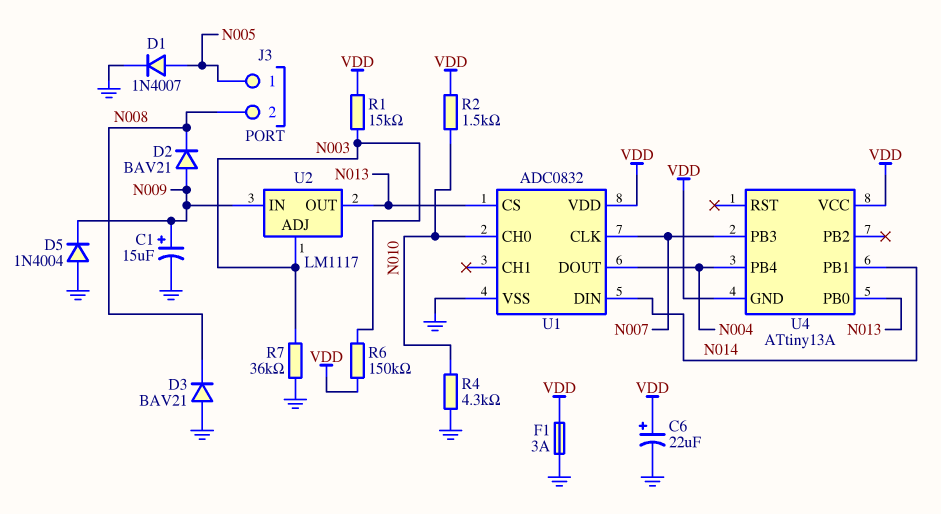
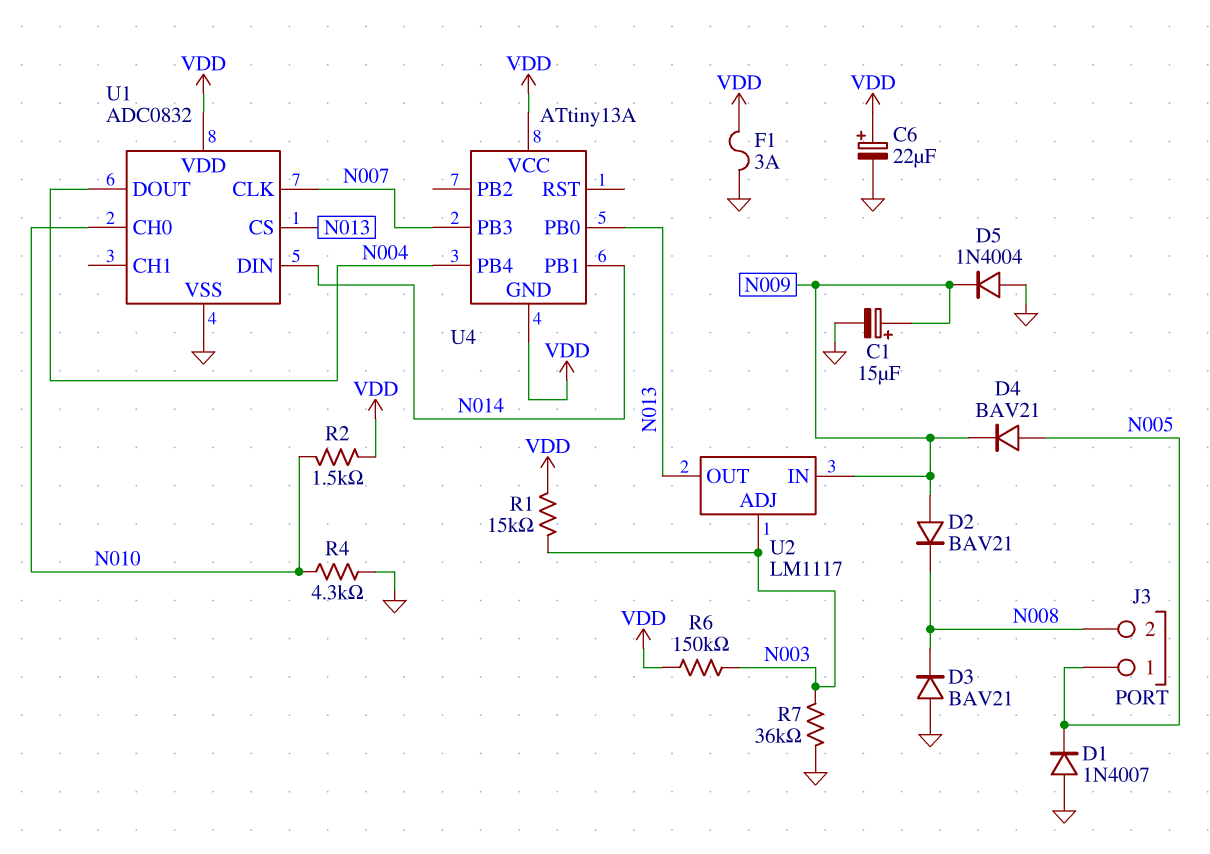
D1: diode 1N4007 (A N005, K GND) -> diode 1N4007 (A GND, K N005)
D4: none -> diode BAV21 (A N005, K N009)

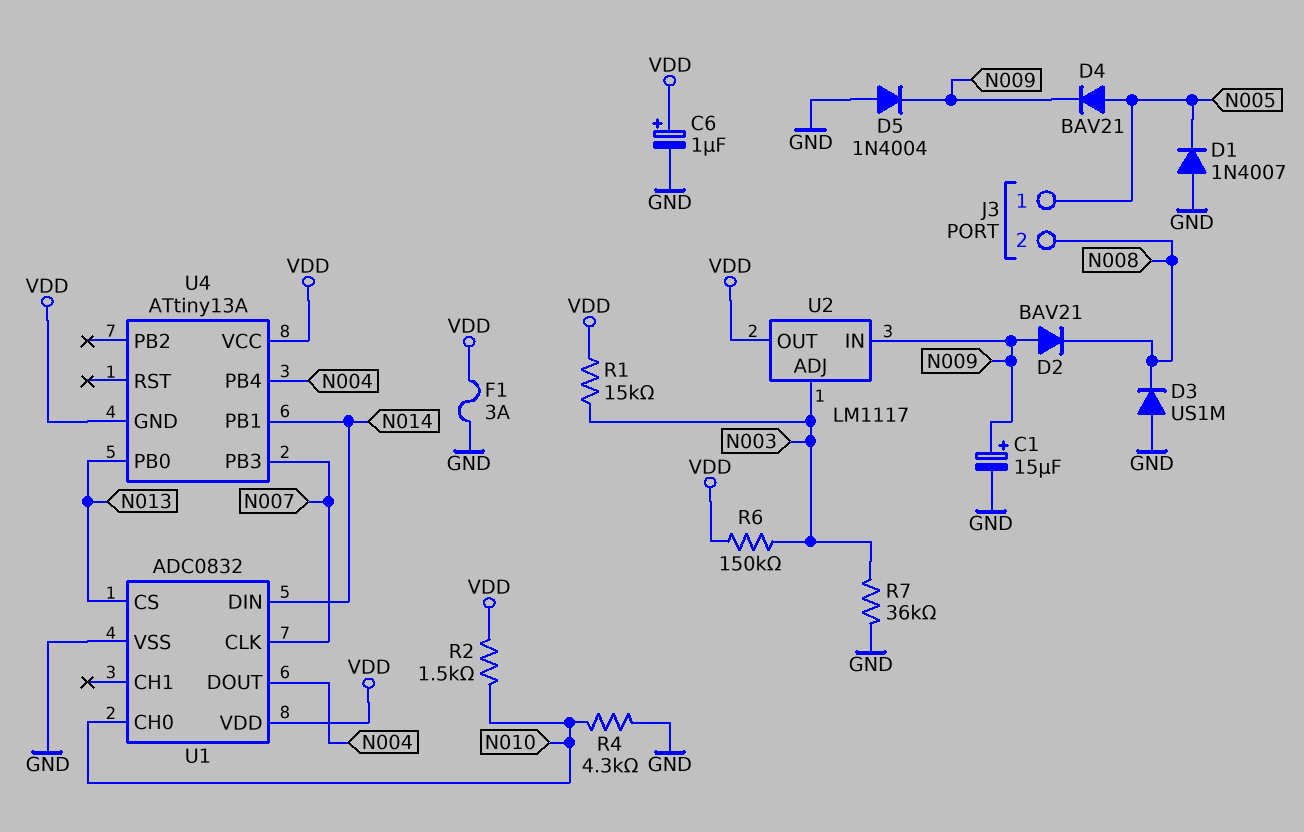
C6: 22uF (plus VDD, minus GND) -> 1uF (plus VDD, minus GND)
D3: diode BAV21 (A GND, K N008) -> diode US1M (A GND, K N008)
U2 pin OUT: N013 -> VDD

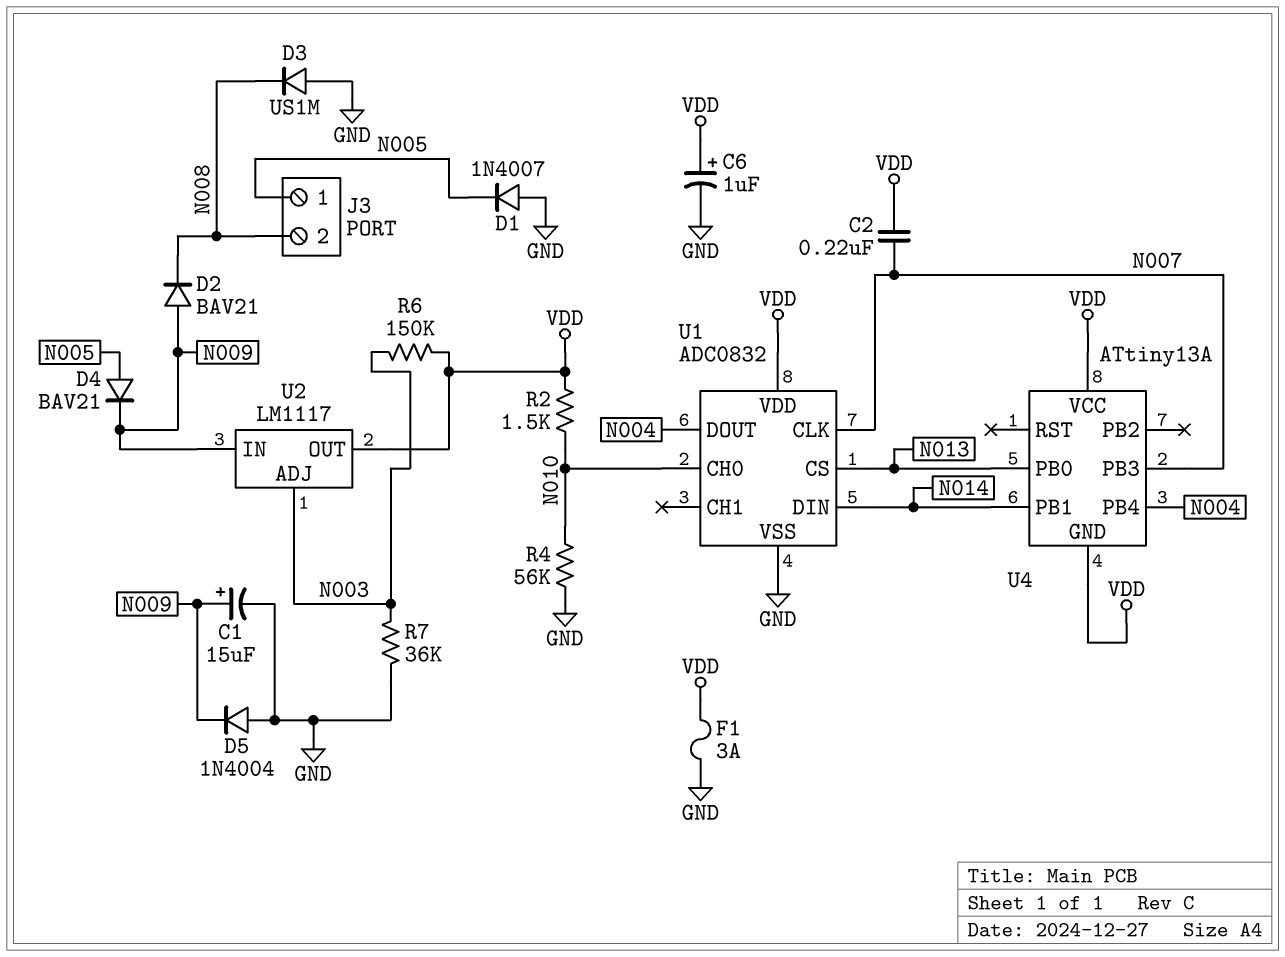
C2: none -> 220nF (N007, VDD)
R1: 15k (N003, VDD) -> none
R4: 4.3k (GND, N010) -> 56k (GND, N010)

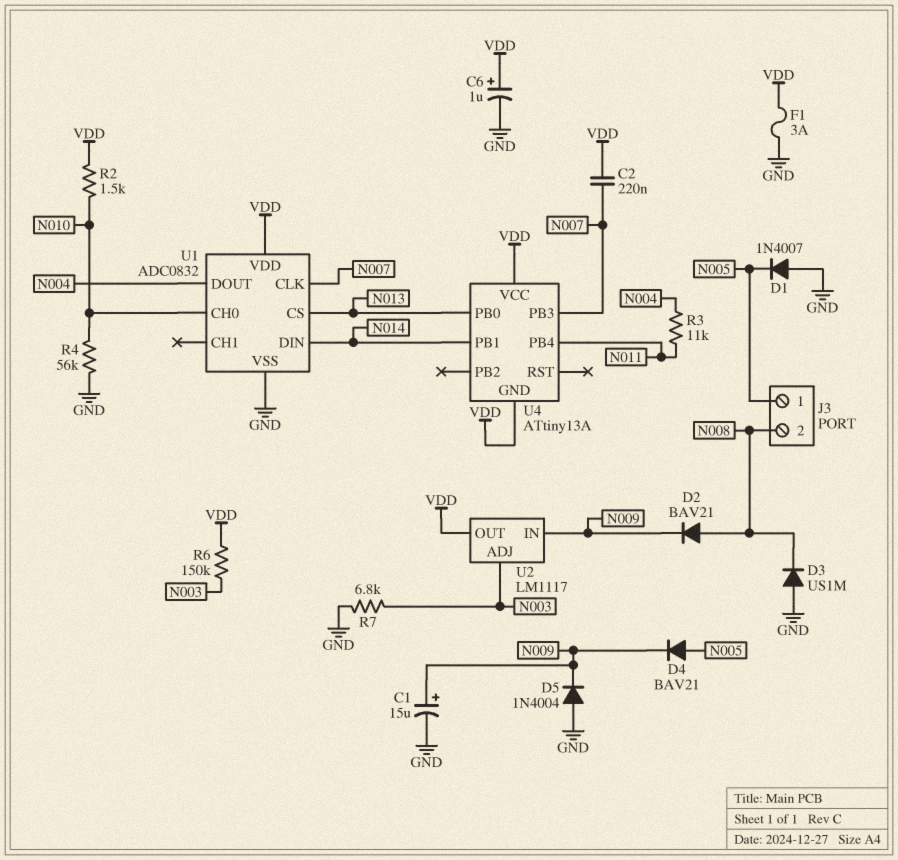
D2: diode BAV21 (A N009, K N008) -> diode BAV21 (A N008, K N009)
R3: none -> 11k (N004, N011)
R7: 36k (GND, N003) -> 6.8k (GND, N003)
U4 pin PB4: N004 -> N011

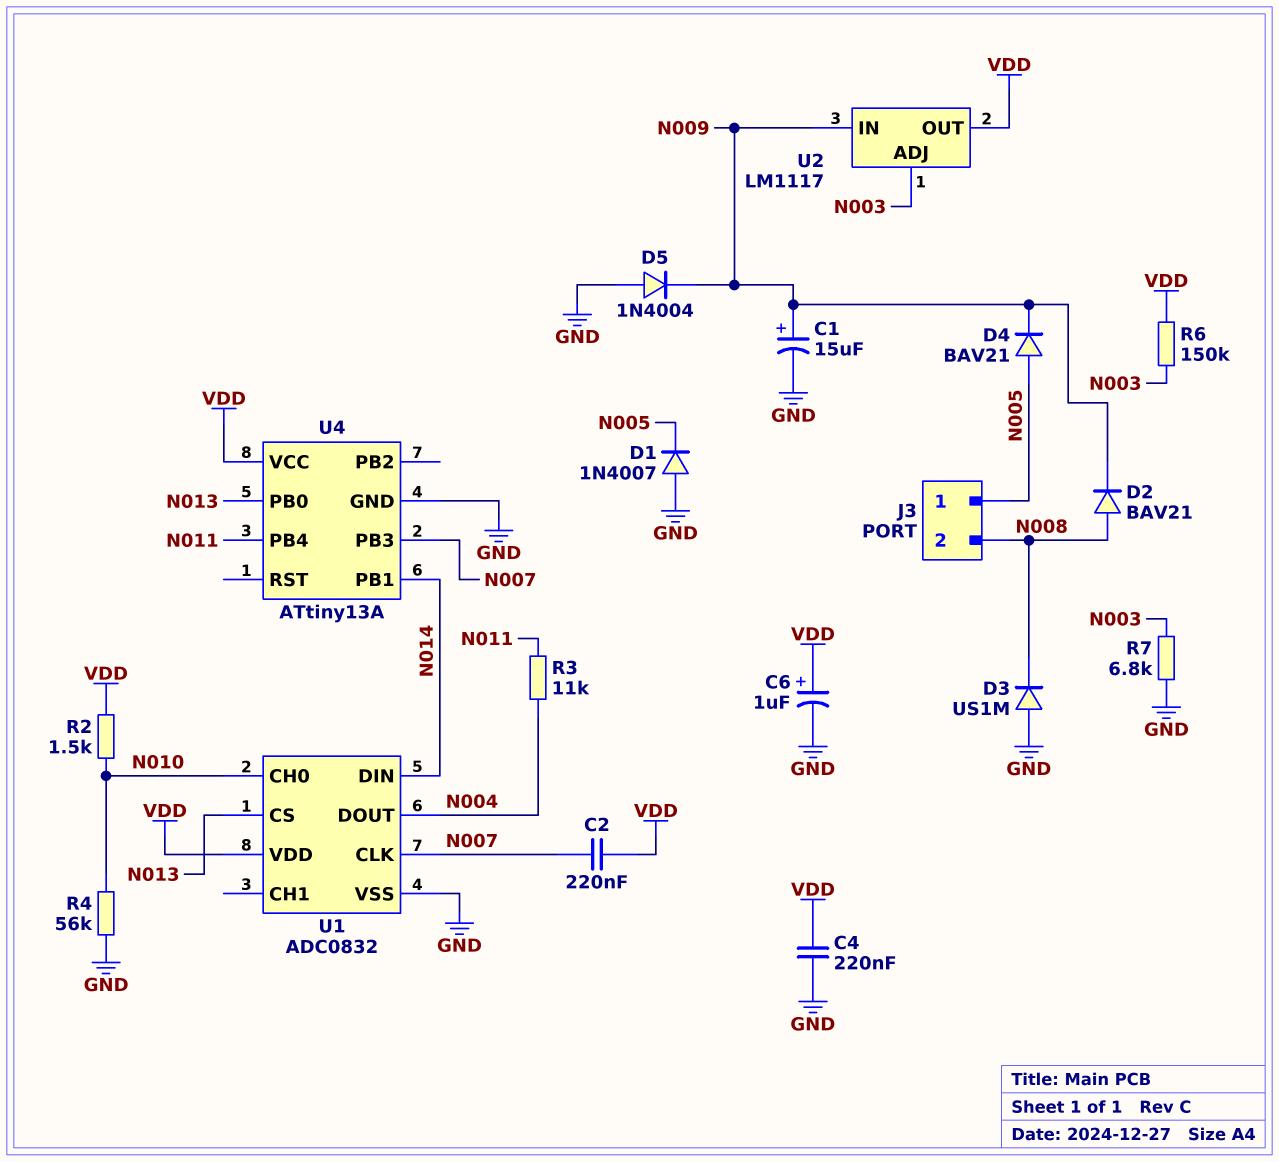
C4: none -> 220nF (GND, VDD)
F1: 3A (GND, VDD) -> none
U4 pin GND: VDD -> GND

